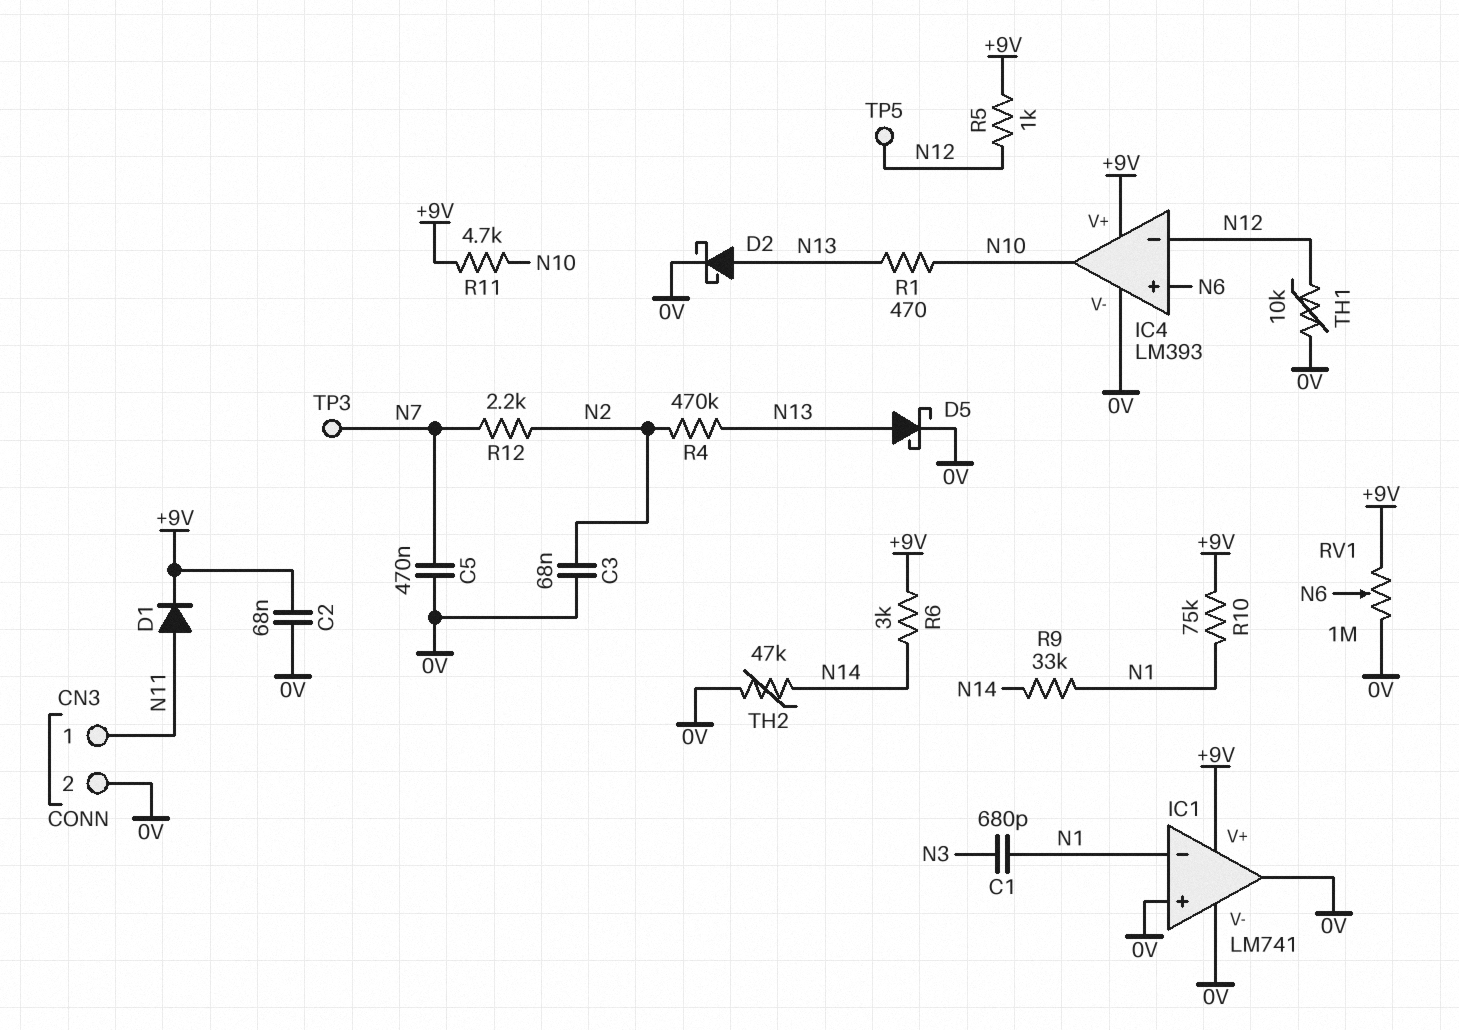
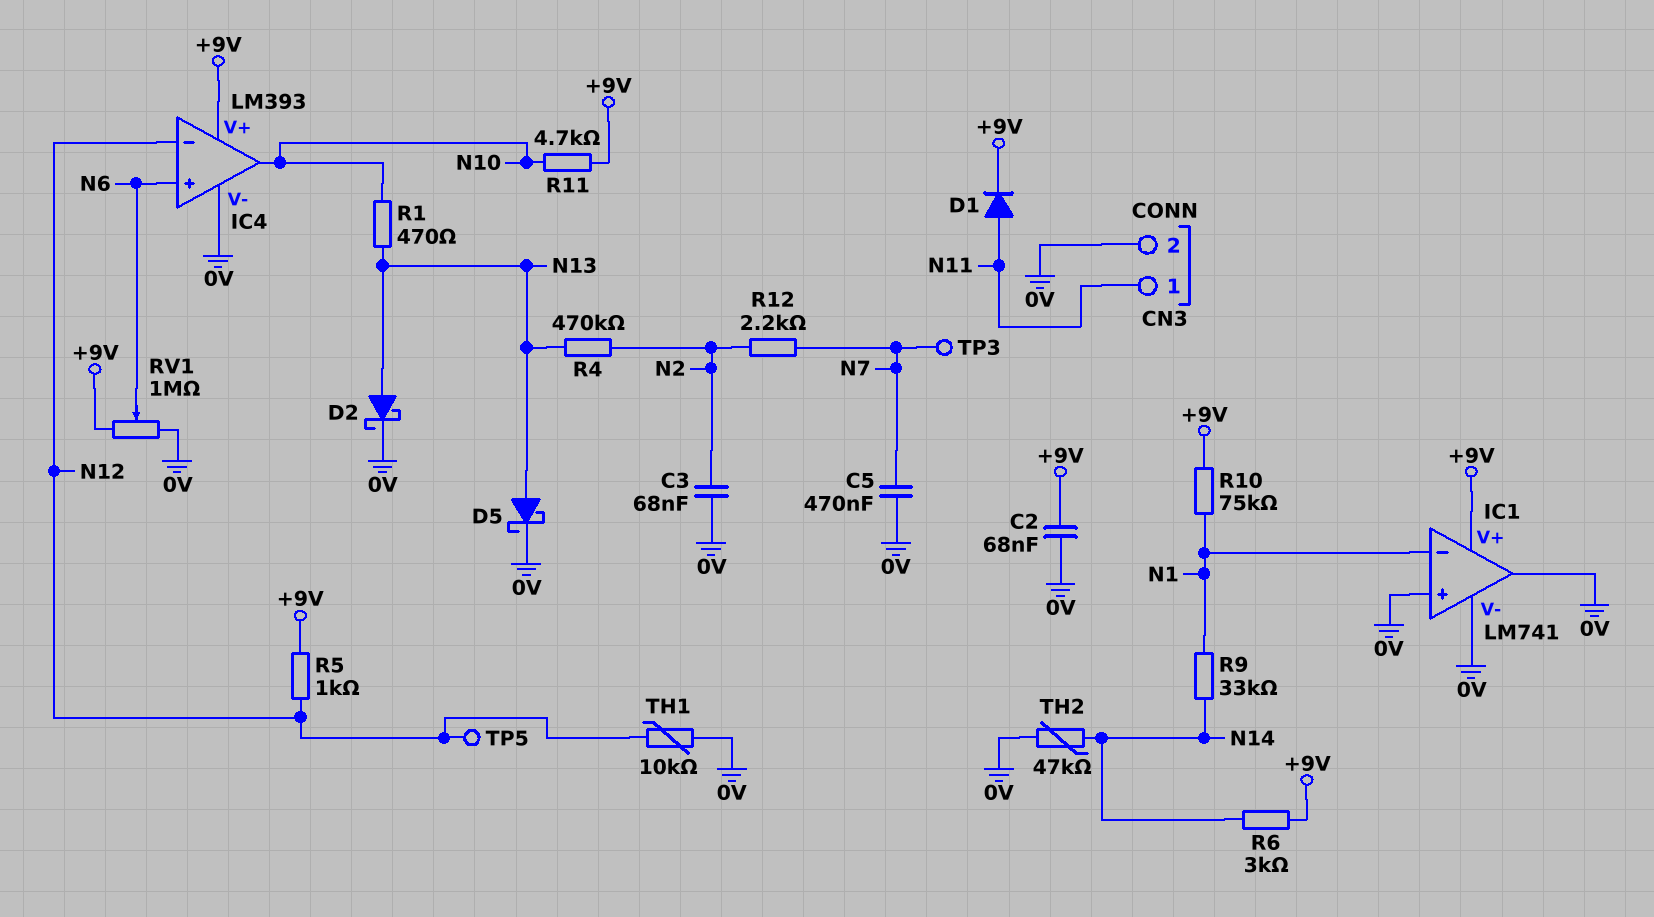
C1: 680pF (N1, N3) -> none

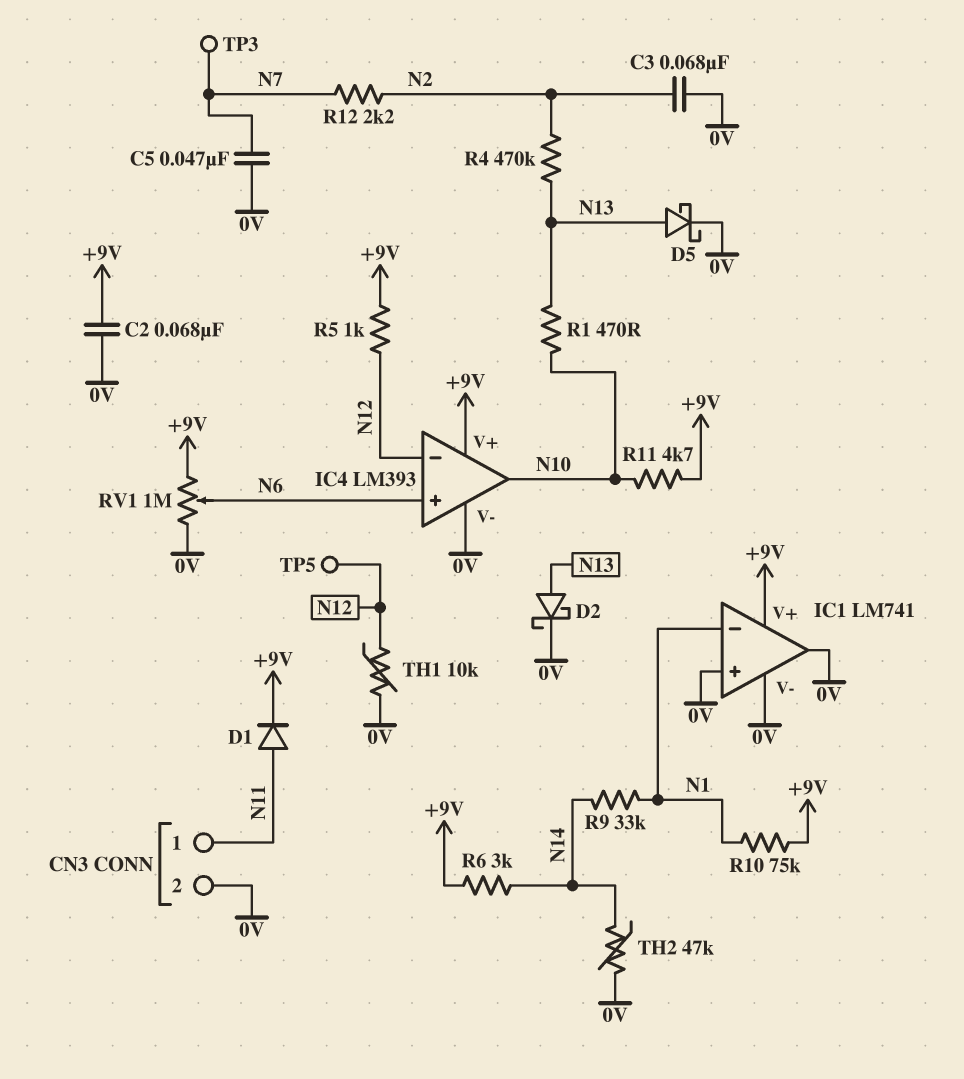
C5: 470nF (0V, N7) -> 47nF (0V, N7)

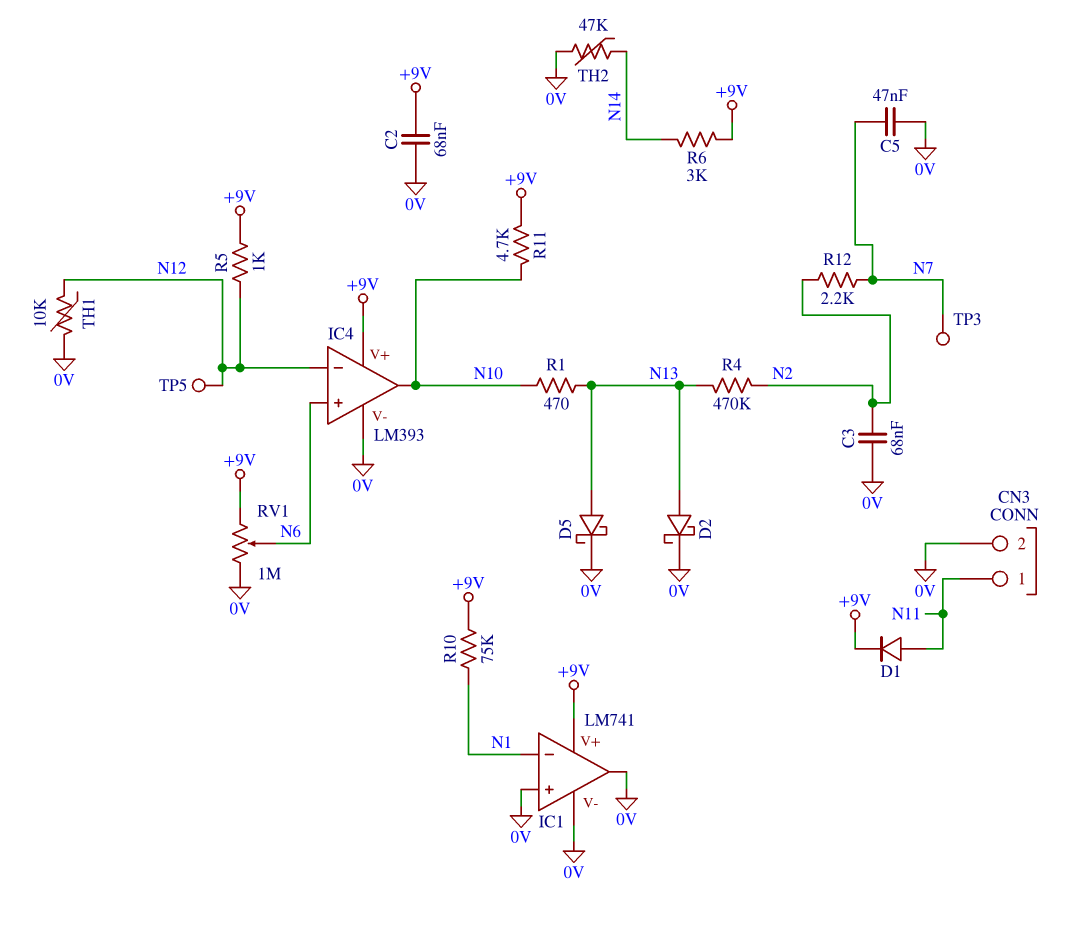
R9: 33k (N1, N14) -> none

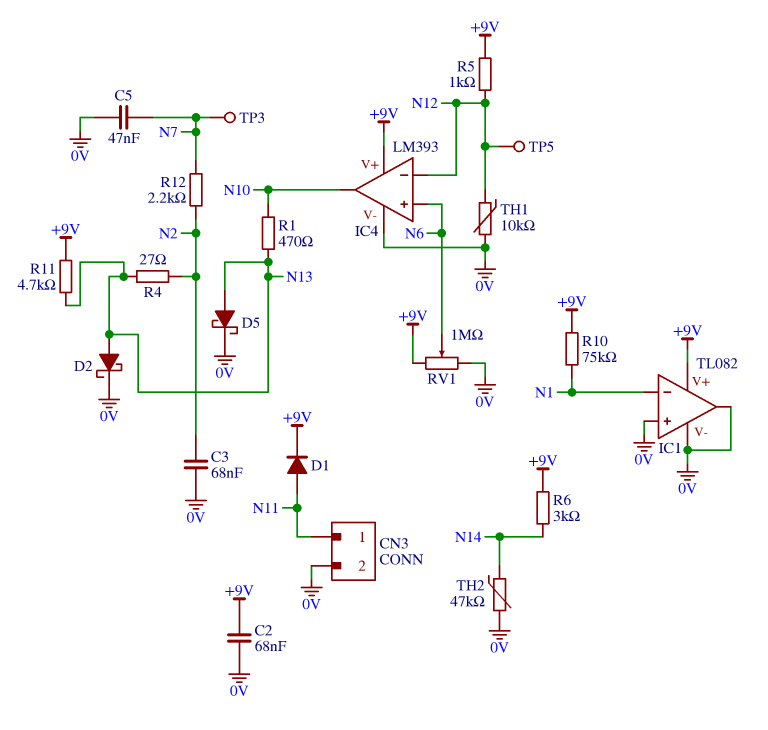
IC1: LM741 -> TL082
R4: 470k (N2, N13) -> 27 (N2, N13)
R11: 4.7k (+9V, N10) -> 4.7k (+9V, N13)

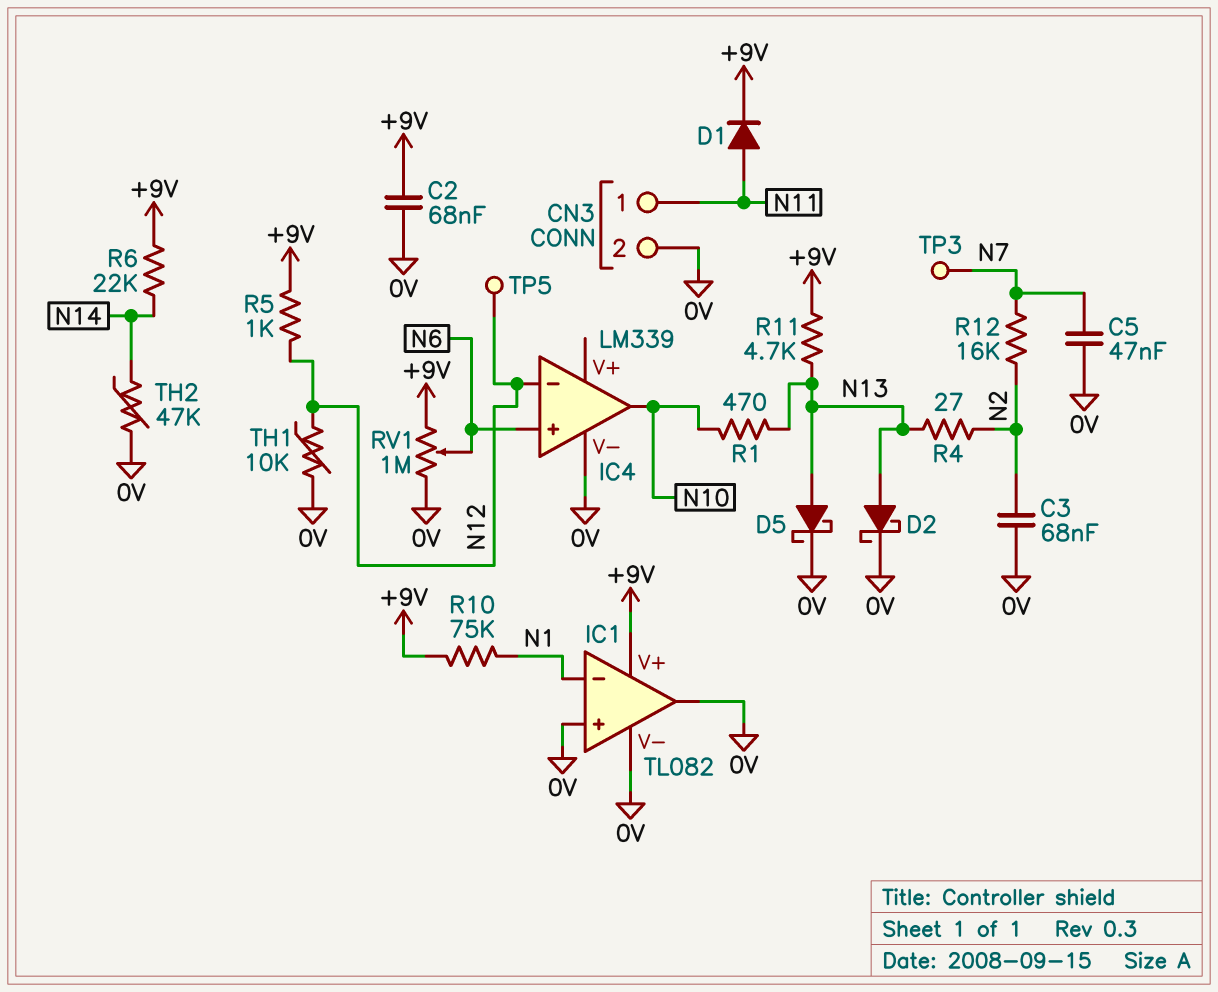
IC4: LM393 -> LM339
IC4 pin V+: +9V -> none
R6: 3k (+9V, N14) -> 22k (+9V, N14)
R12: 2.2k (N2, N7) -> 16k (N2, N7)

